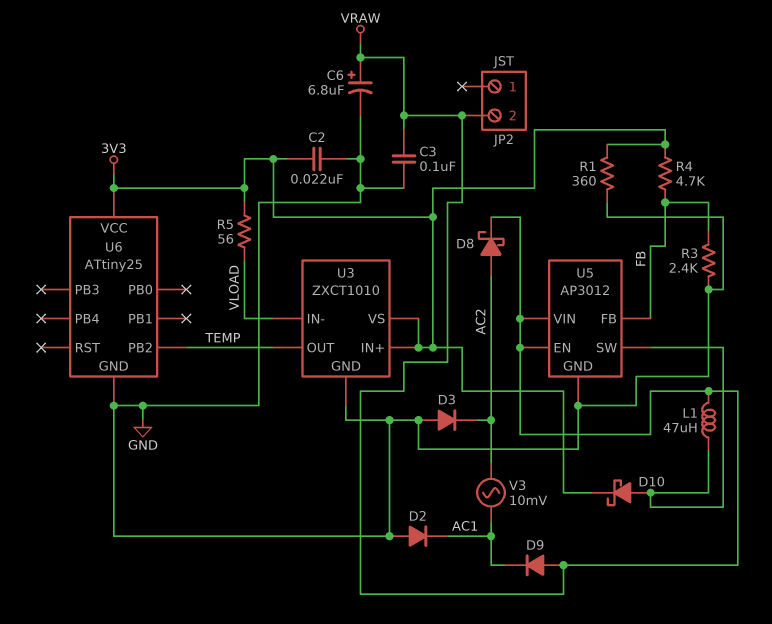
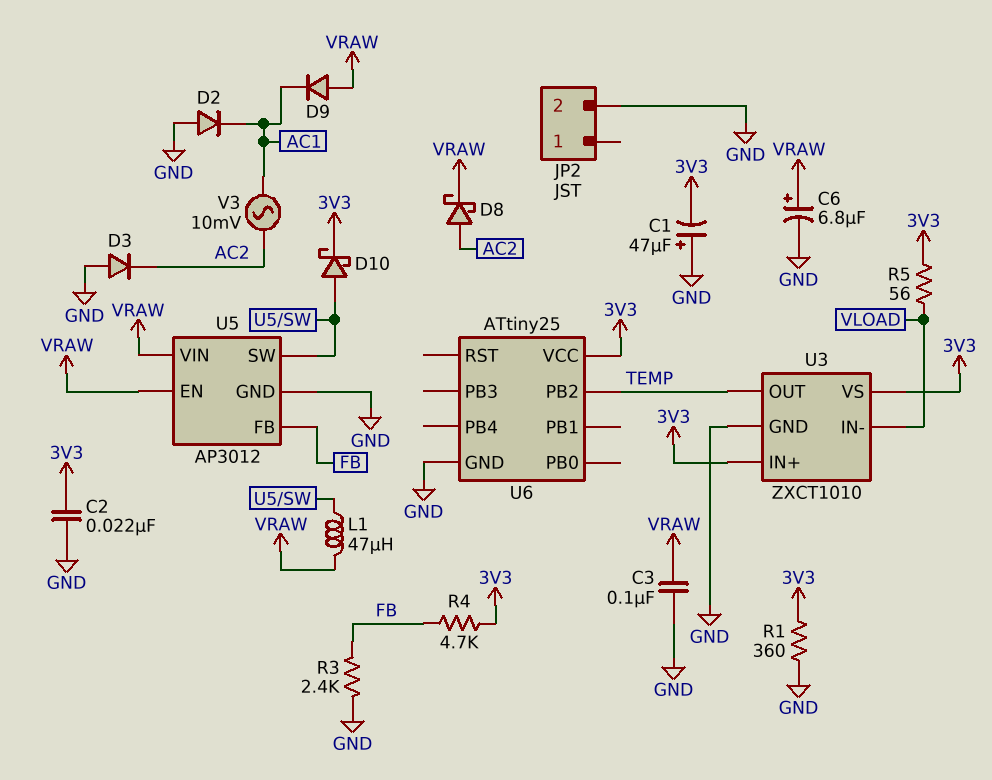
C1: none -> 47uF (plus GND, minus 3V3)
JP2 pin 2: VRAW -> GND

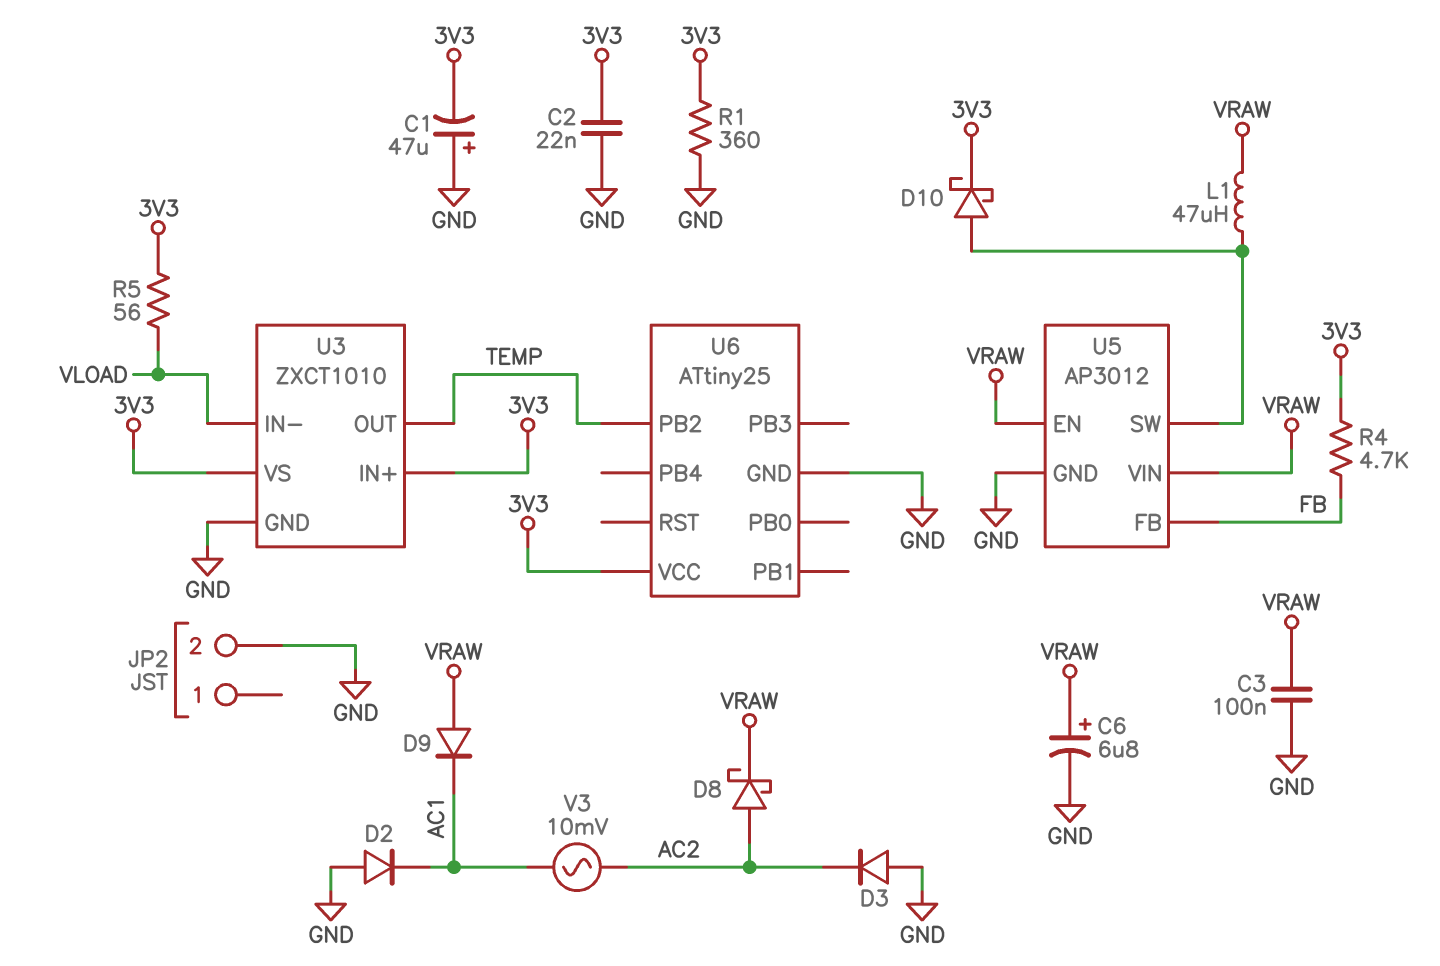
R3: 2.4k (FB, GND) -> none

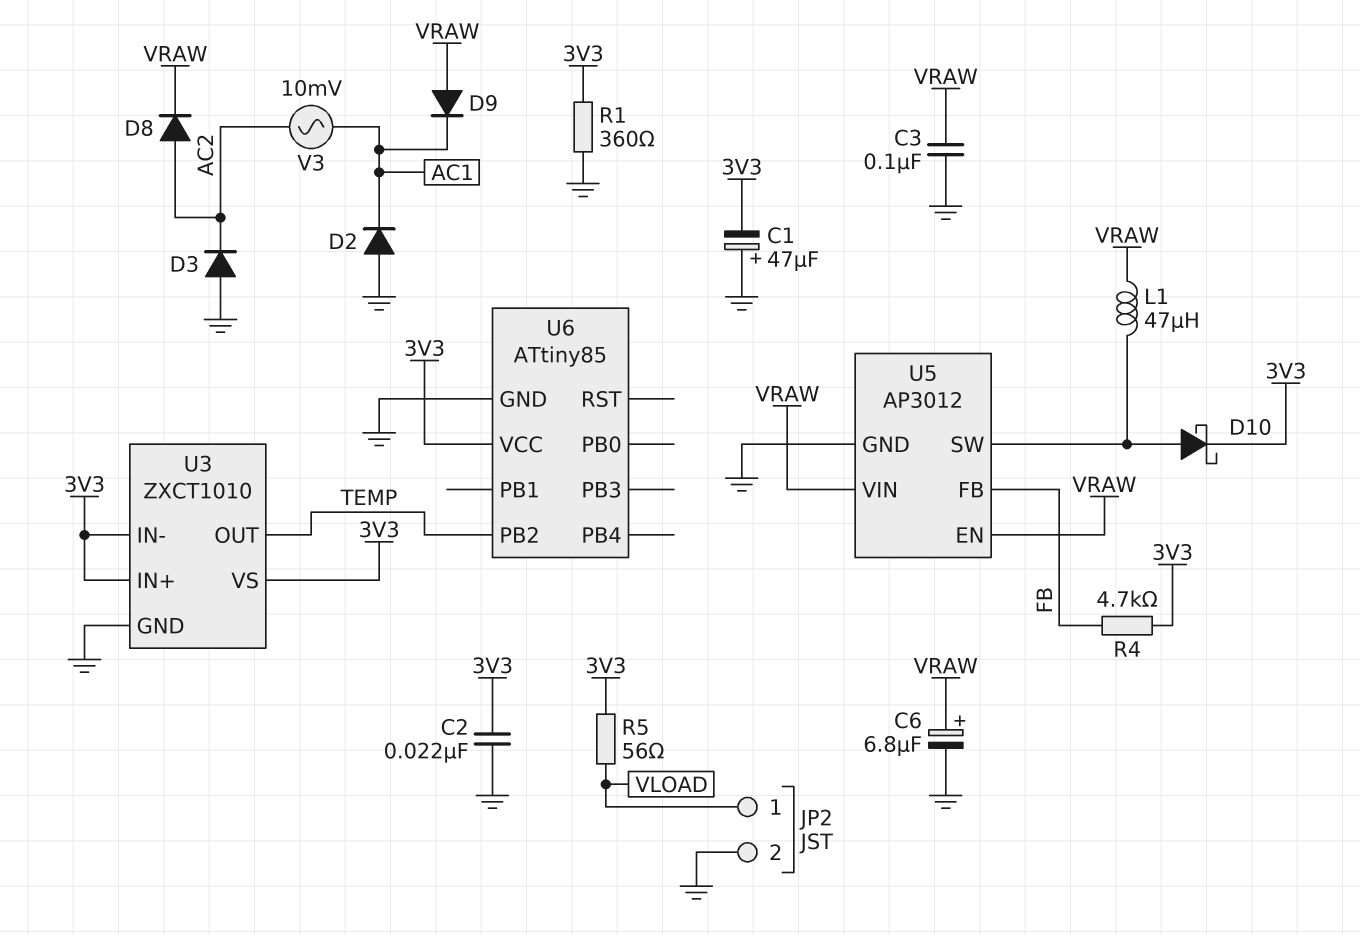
D8: schottky (A AC2, K VRAW) -> diode (A AC2, K VRAW)
JP2 pin 1: none -> VLOAD
U3 pin IN-: VLOAD -> 3V3
U6: ATtiny25 -> ATtiny85

